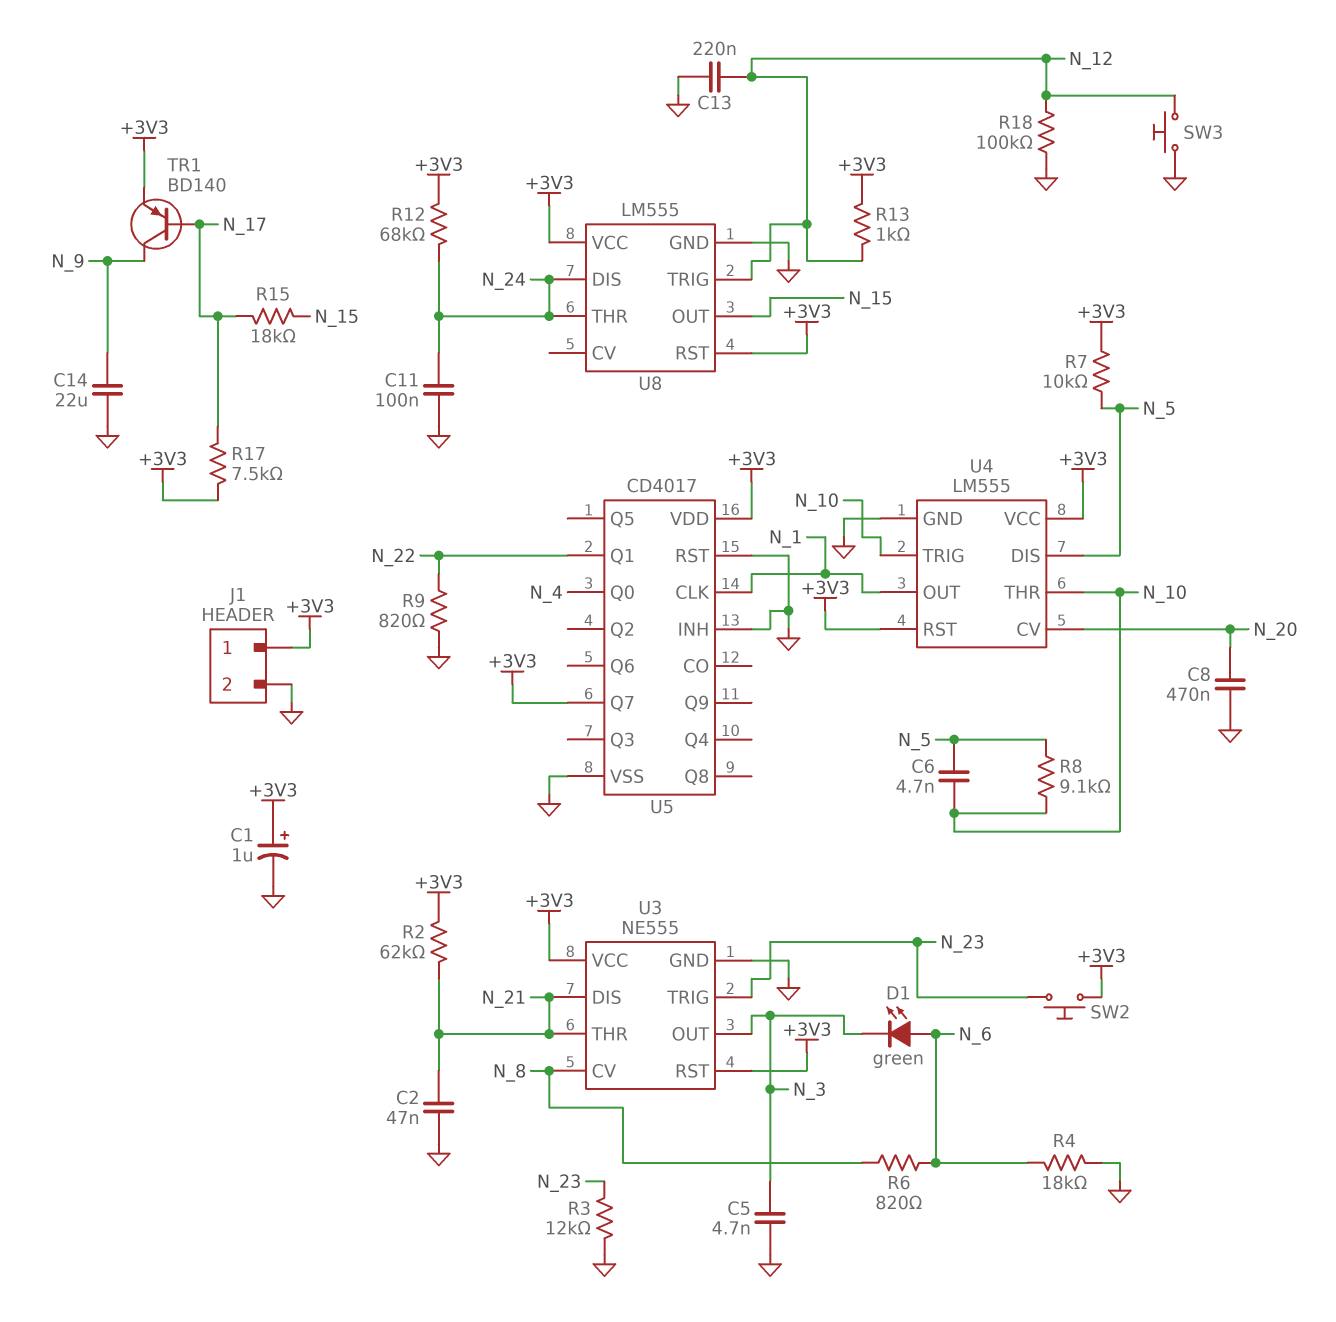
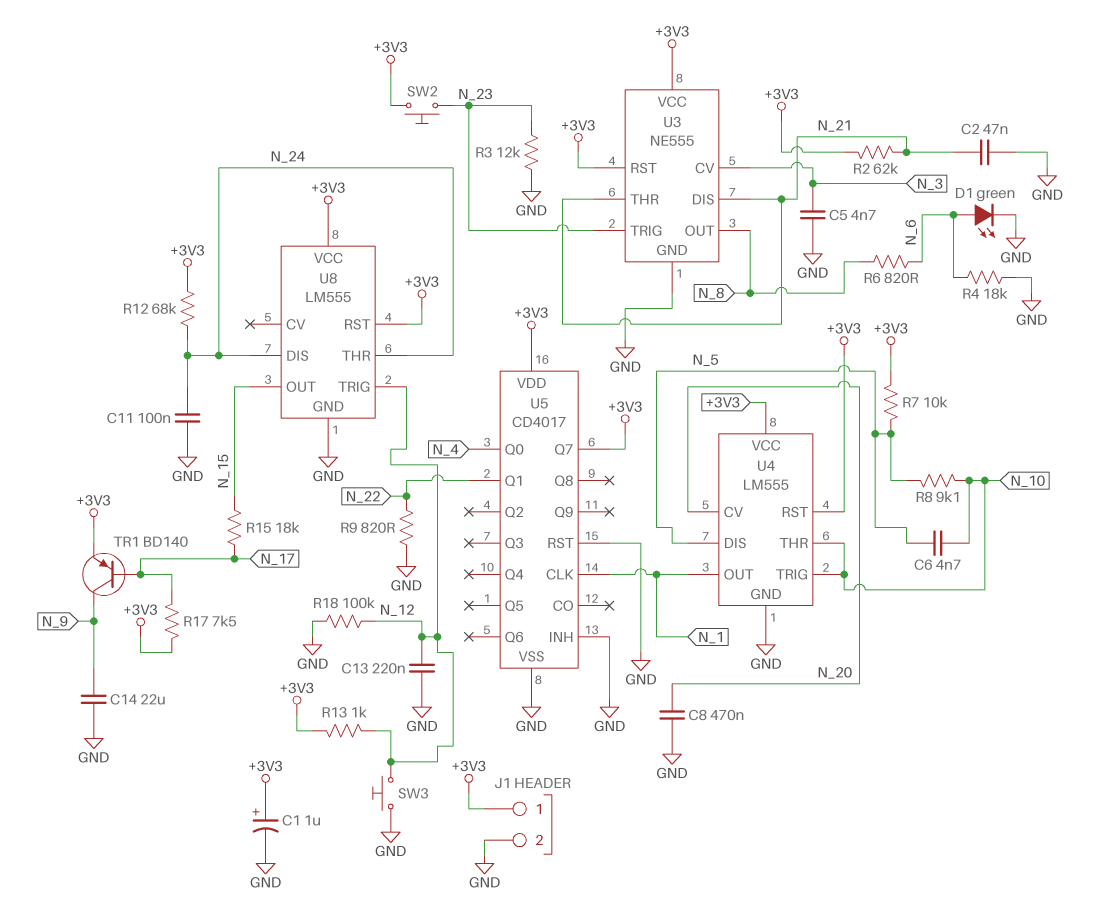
D1: LED green (A N_6, K N_3) -> LED green (A N_6, K GND)
U3 pin CV: N_8 -> N_3
U3 pin OUT: N_3 -> N_8

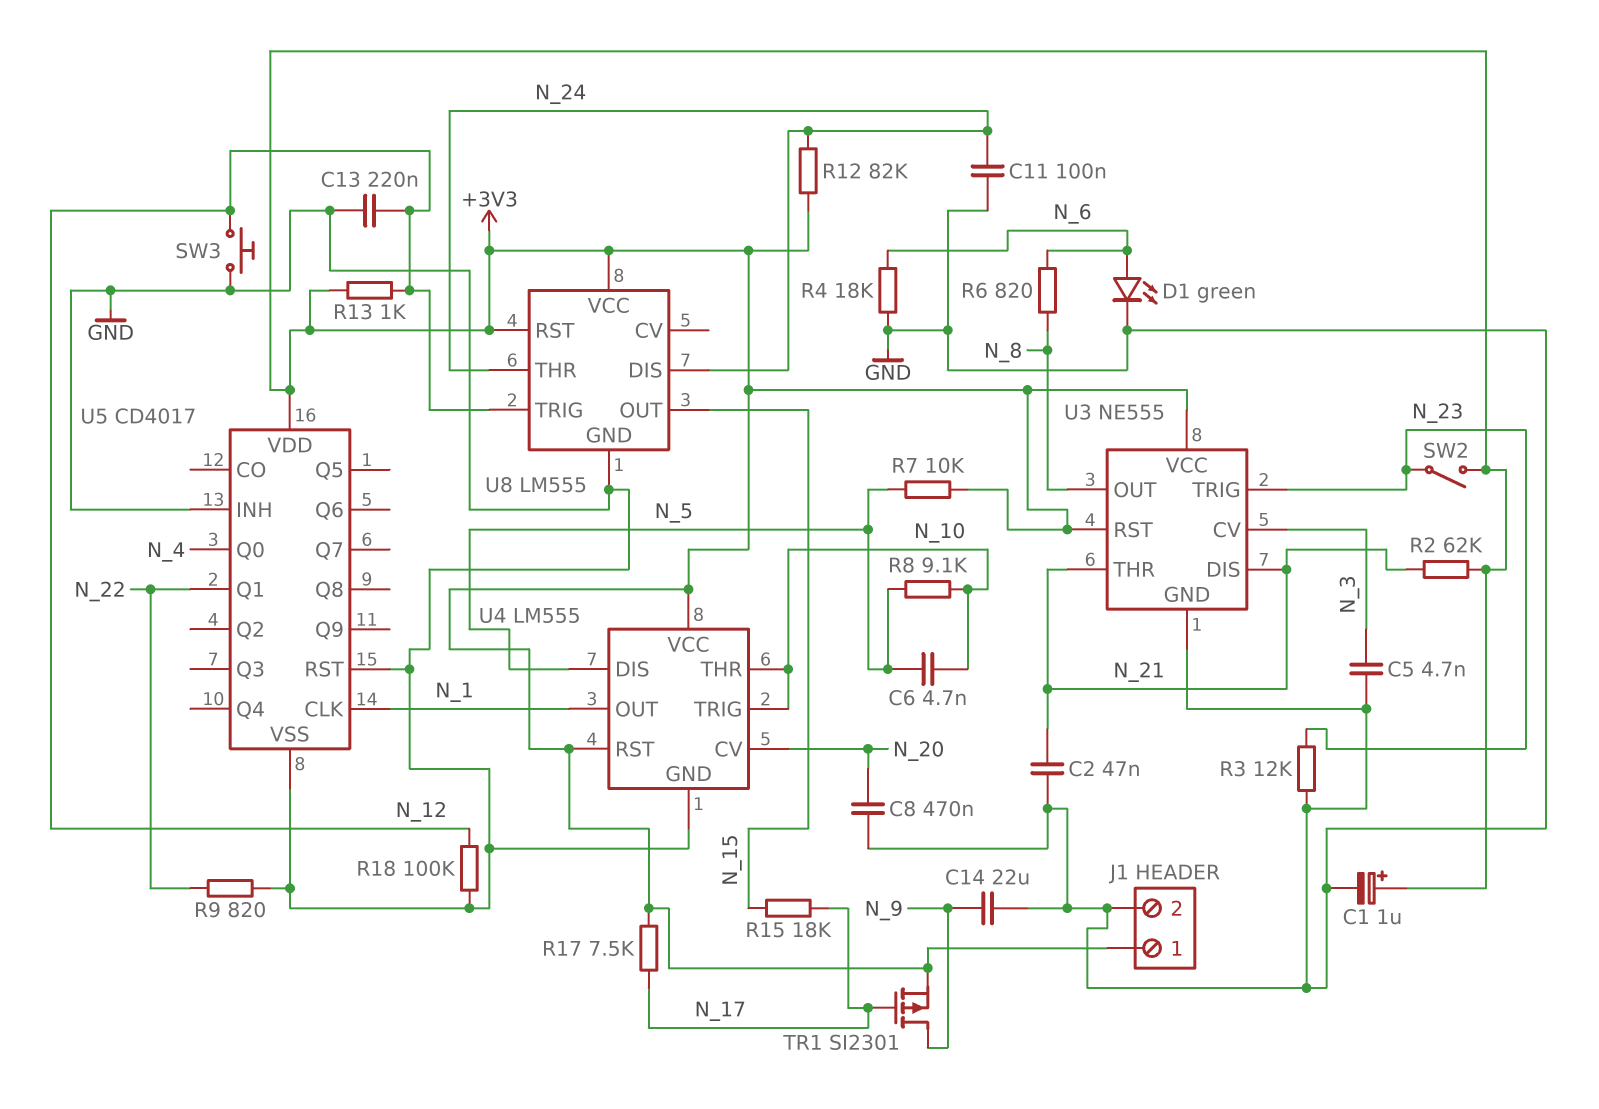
R12: 68k (+3V3, N_24) -> 82k (+3V3, N_24)
SW2: button (+3V3, N_23) -> switch (+3V3, N_23)
TR1: PNP BD140 (B N_17, C N_9, E +3V3) -> PMOS SI2301 (G N_17, D N_9, S +3V3)
U5 pin Q7: +3V3 -> none

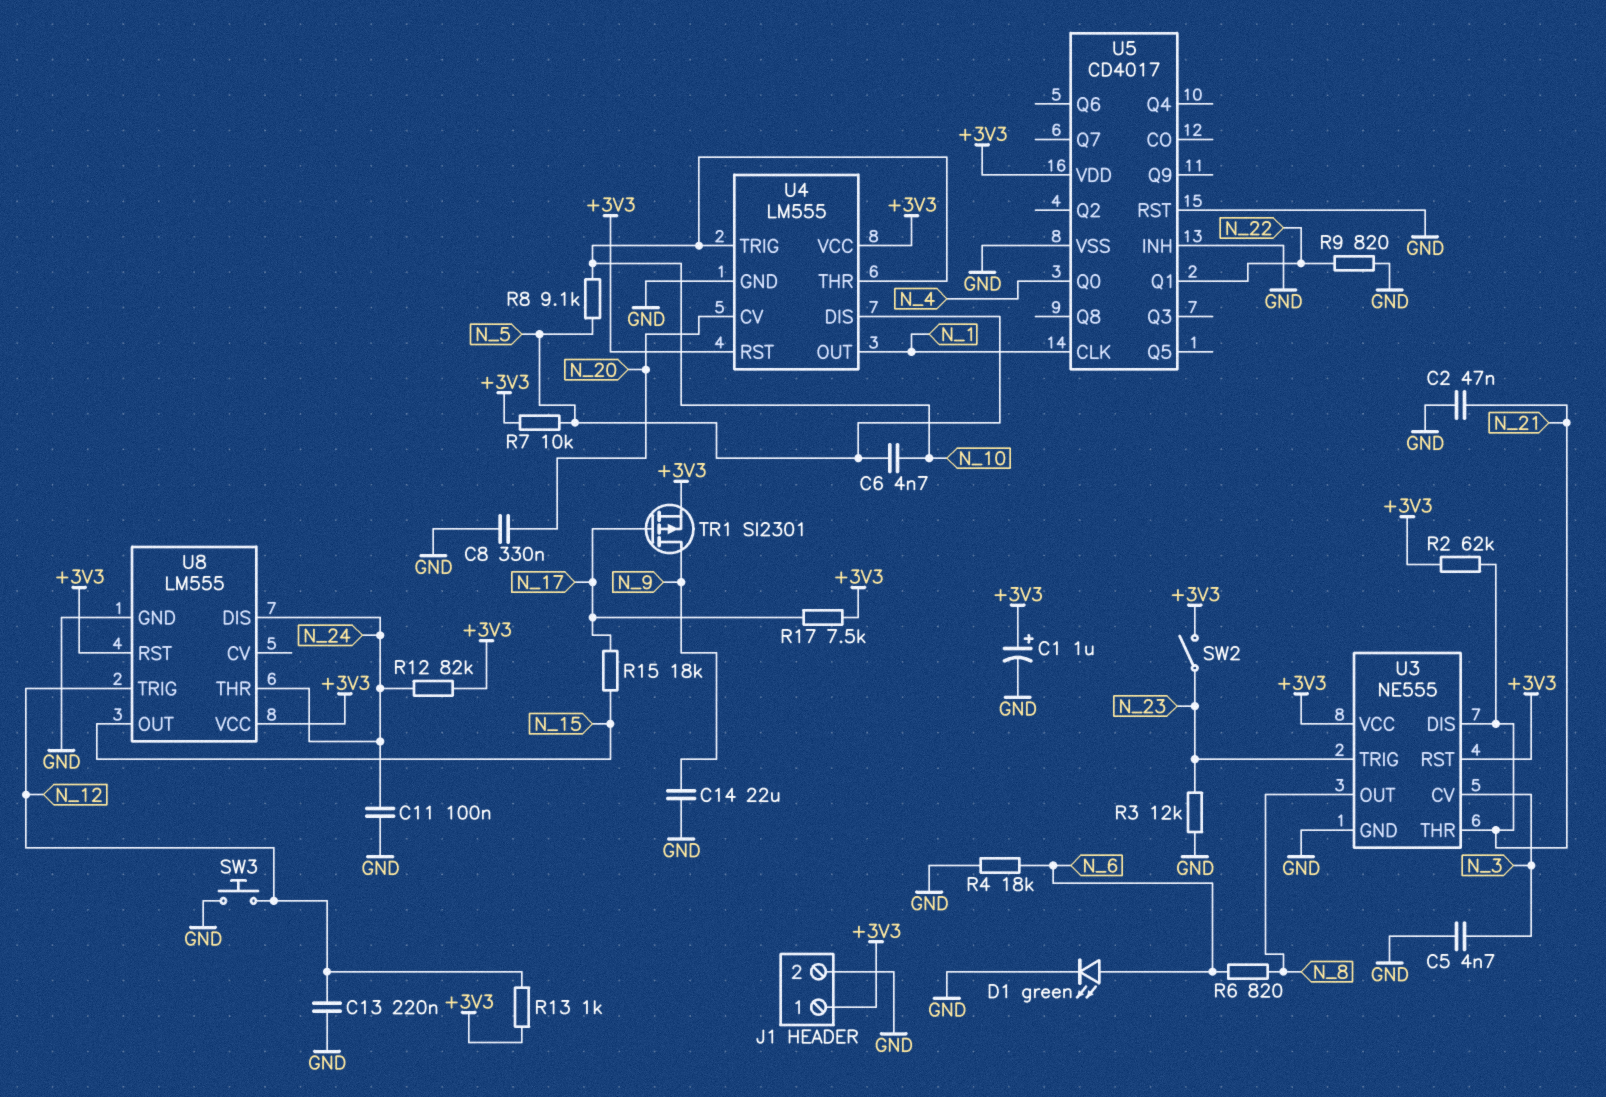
C8: 470nF (GND, N_20) -> 330nF (GND, N_20)
R18: 100k (GND, N_12) -> none

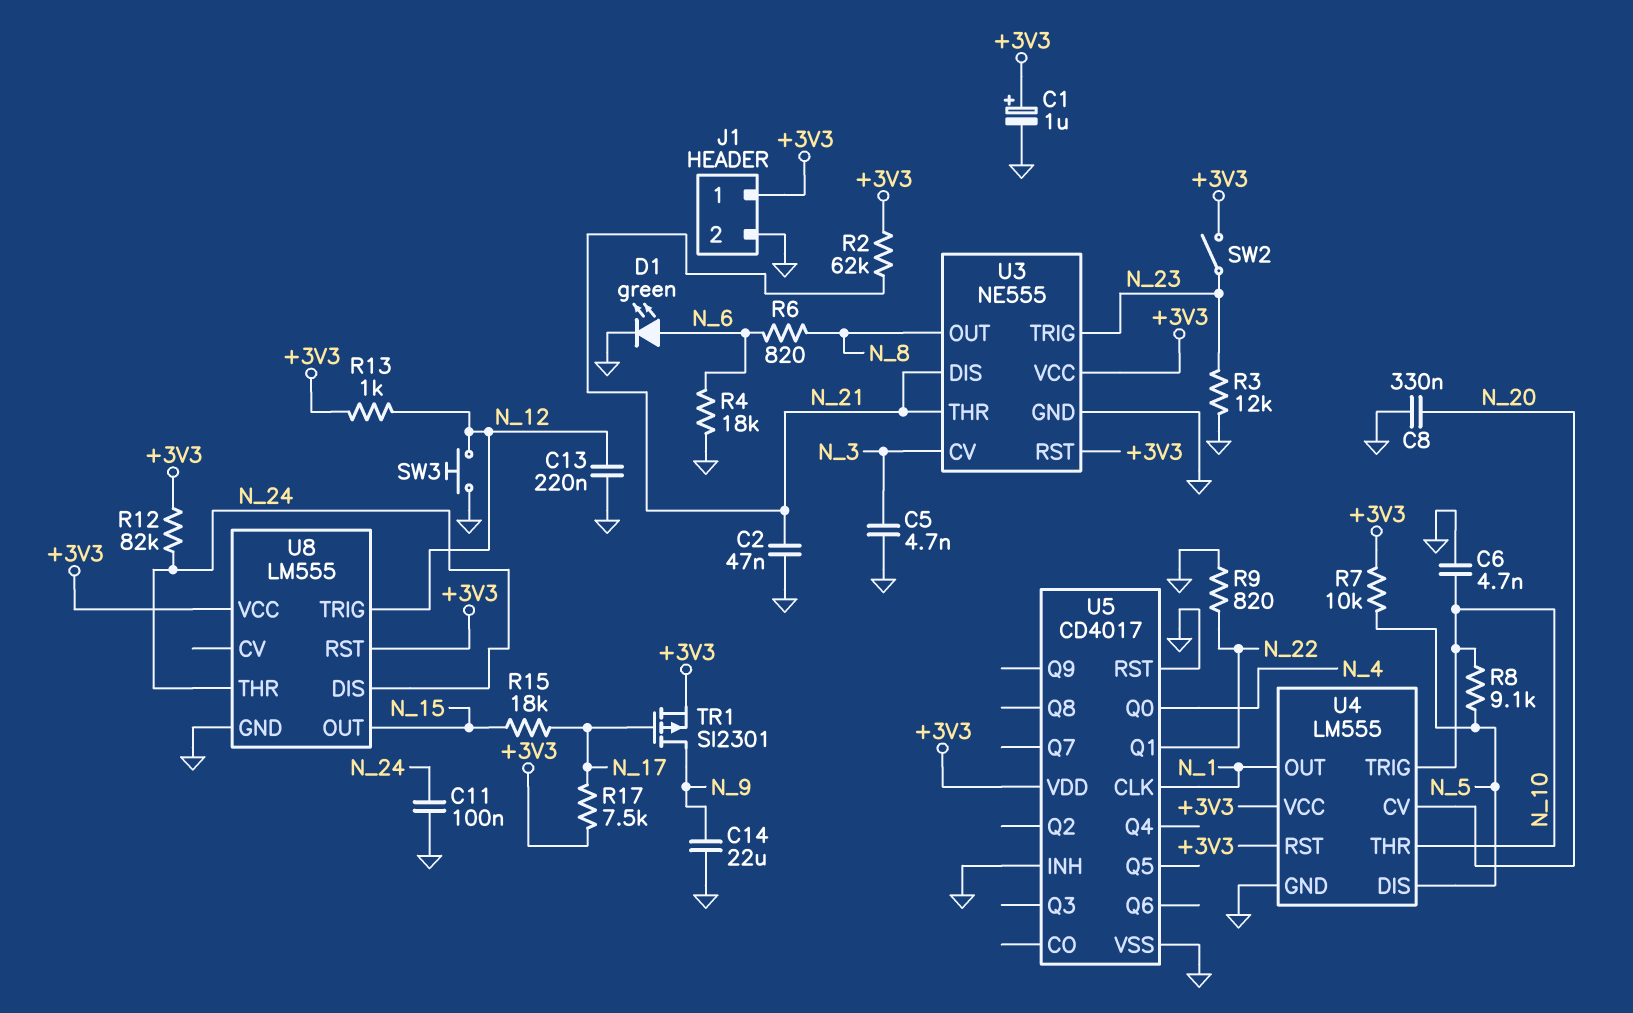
C6: 4.7nF (N_5, N_10) -> 4.7nF (GND, N_10)

